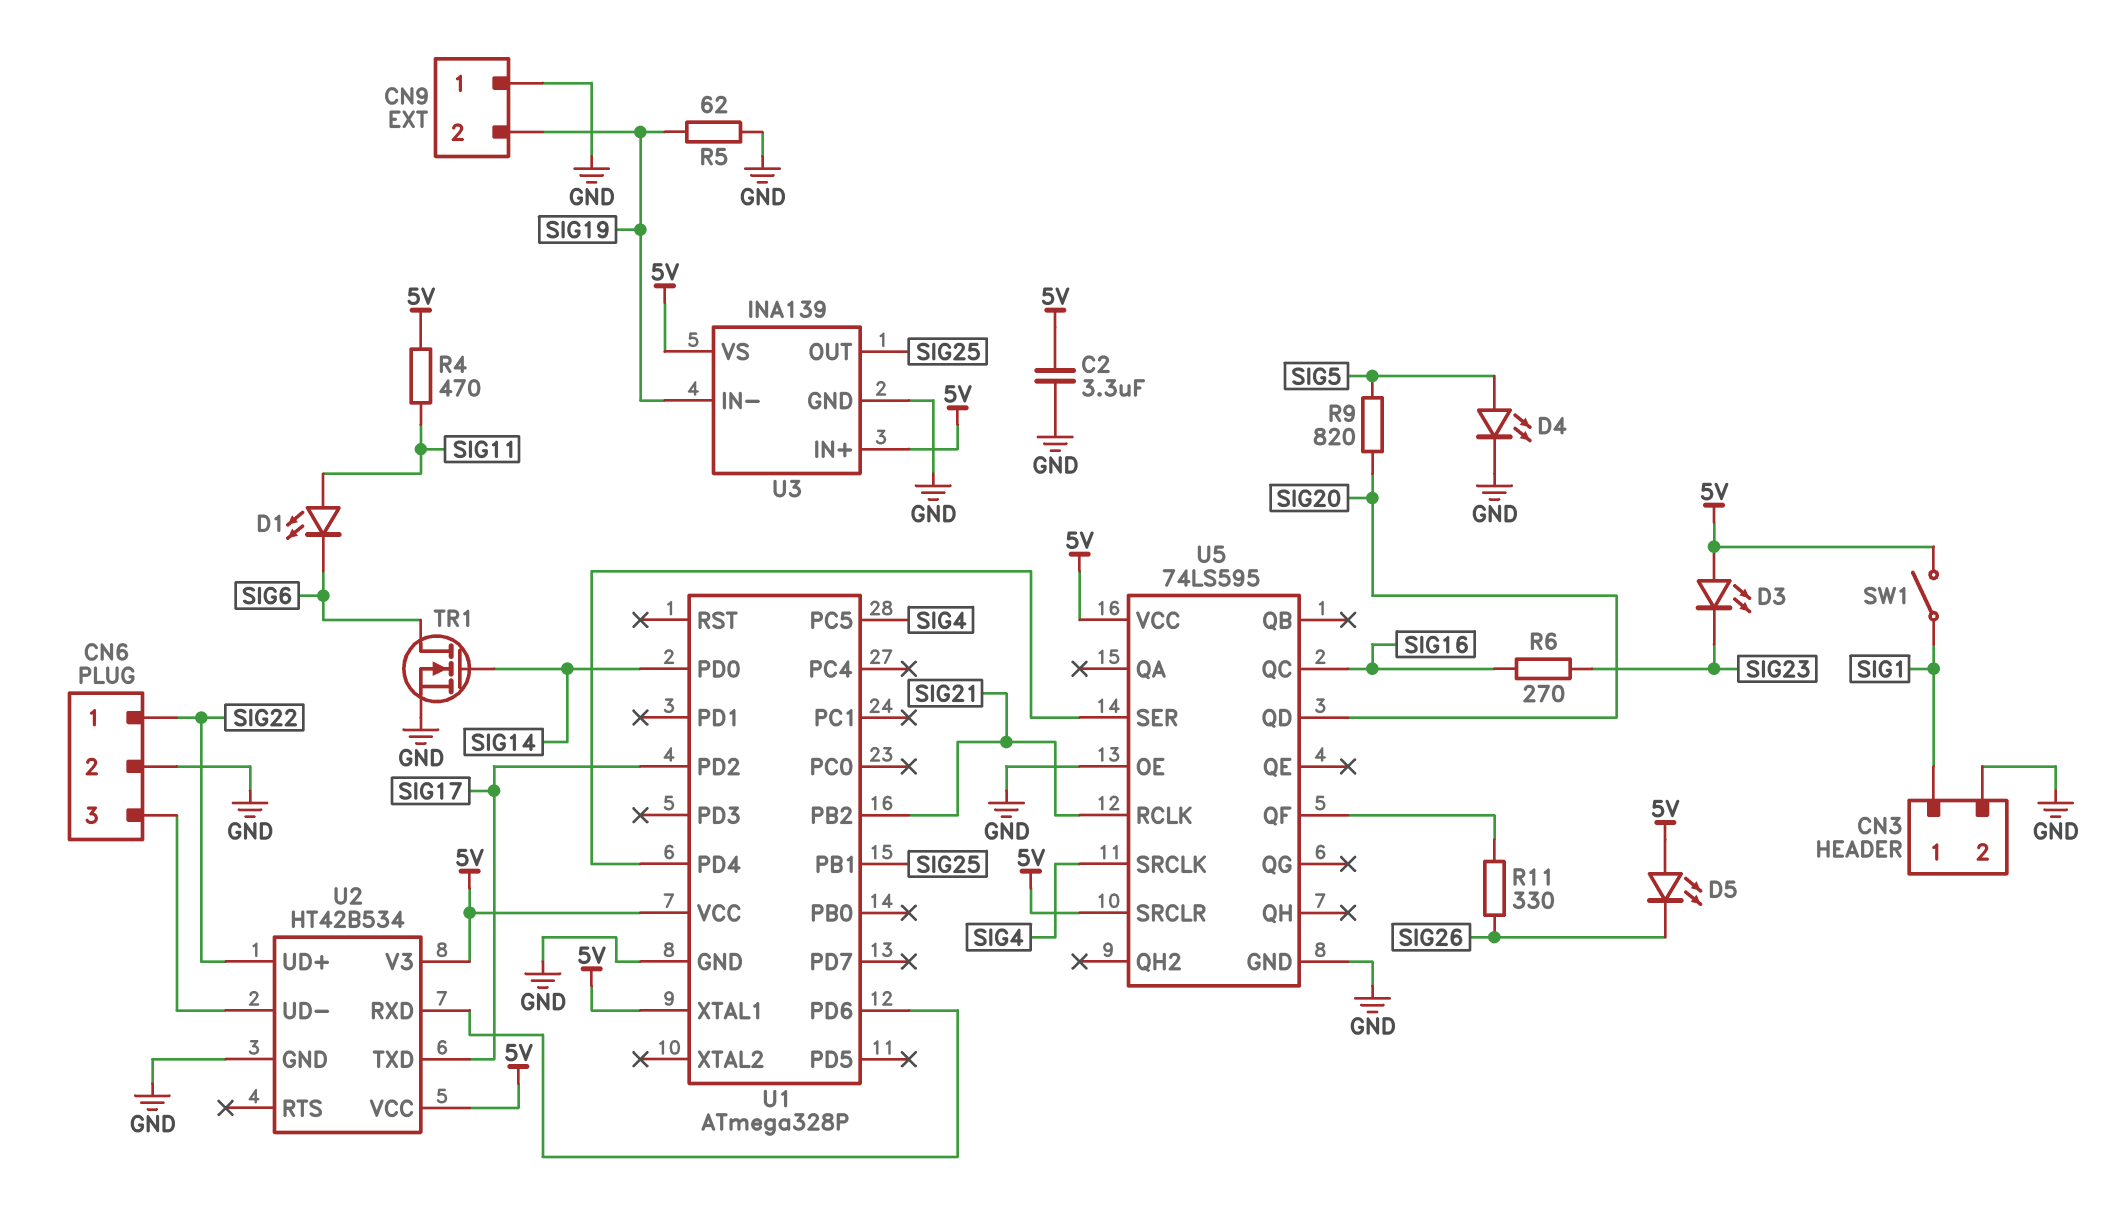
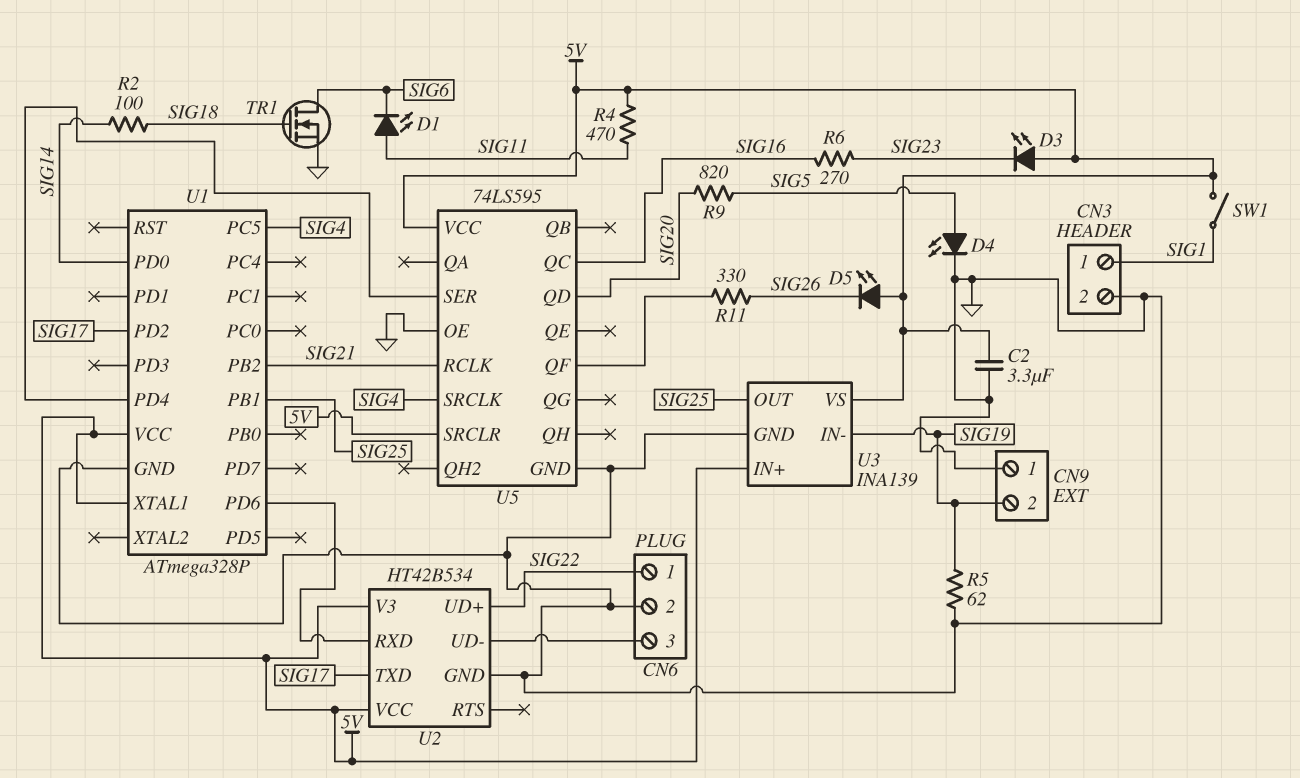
R2: none -> 100 (SIG14, SIG18)
TR1: NMOS (G SIG14, D SIG6, S GND) -> NMOS (G SIG18, D SIG6, S GND)

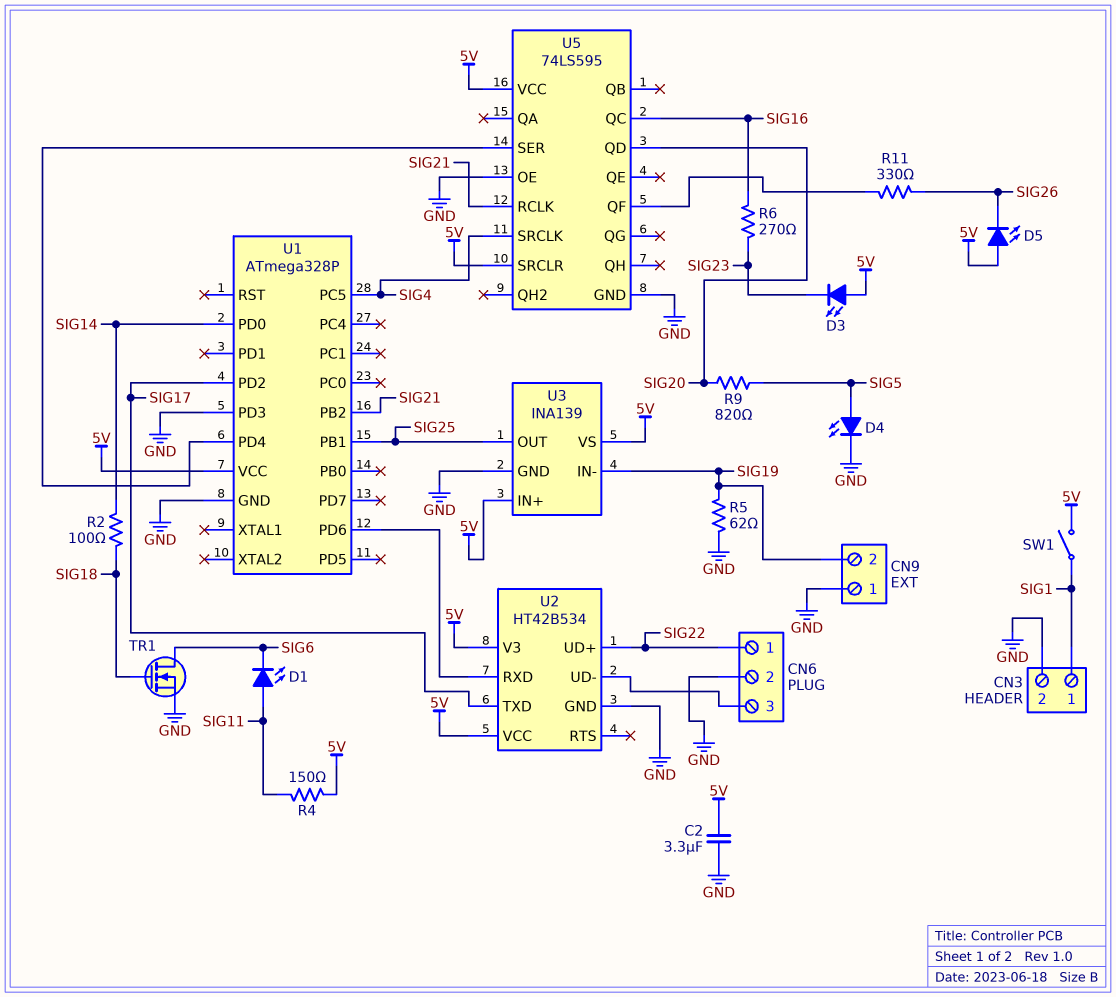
R4: 470 (5V, SIG11) -> 150 (5V, SIG11)
U1 pin PD3: none -> GND
U1 pin XTAL1: 5V -> none

